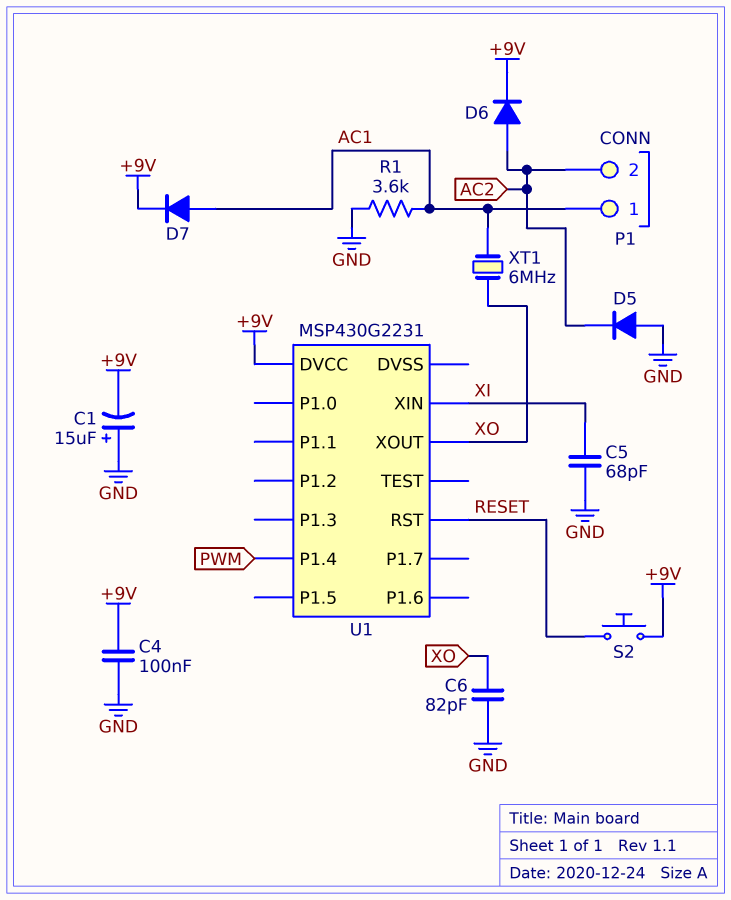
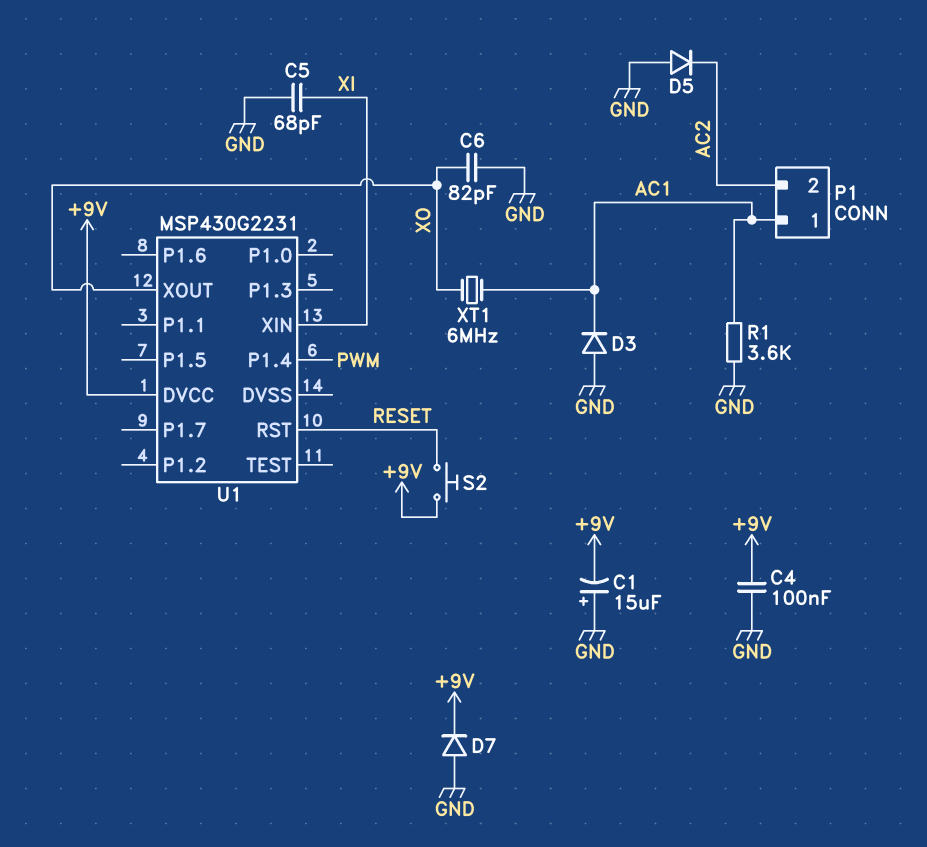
D3: none -> diode (A GND, K AC1)
D6: diode (A AC2, K +9V) -> none
D7: diode (A AC1, K +9V) -> diode (A GND, K +9V)

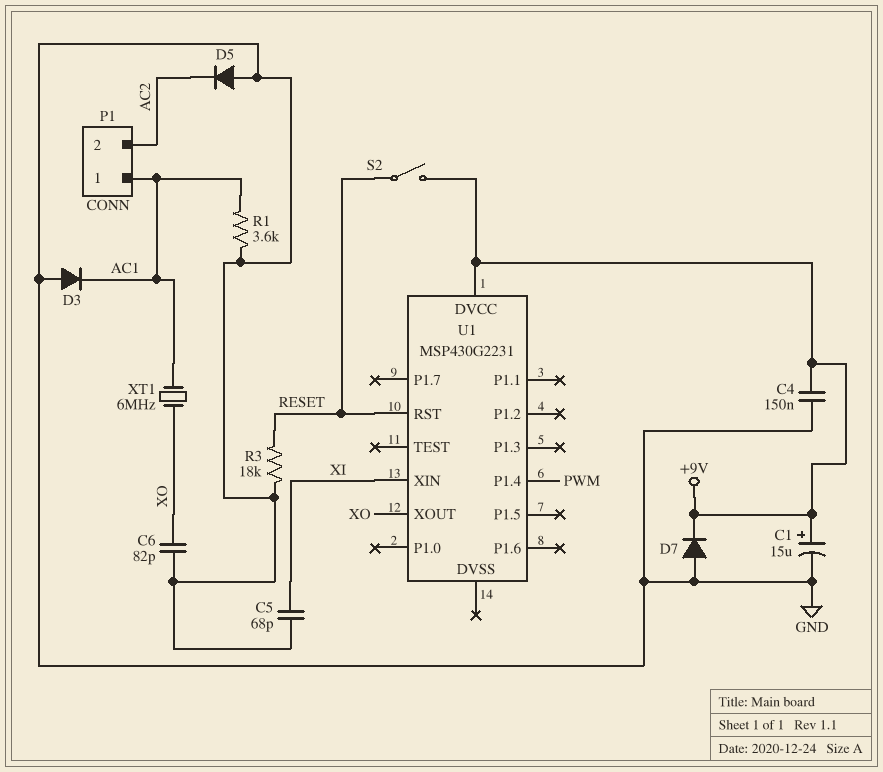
C1: 15uF (plus GND, minus +9V) -> 15uF (plus +9V, minus GND)
C4: 100nF (+9V, GND) -> 150nF (+9V, GND)
R3: none -> 18k (GND, RESET)
S2: button (+9V, RESET) -> switch (+9V, RESET)

